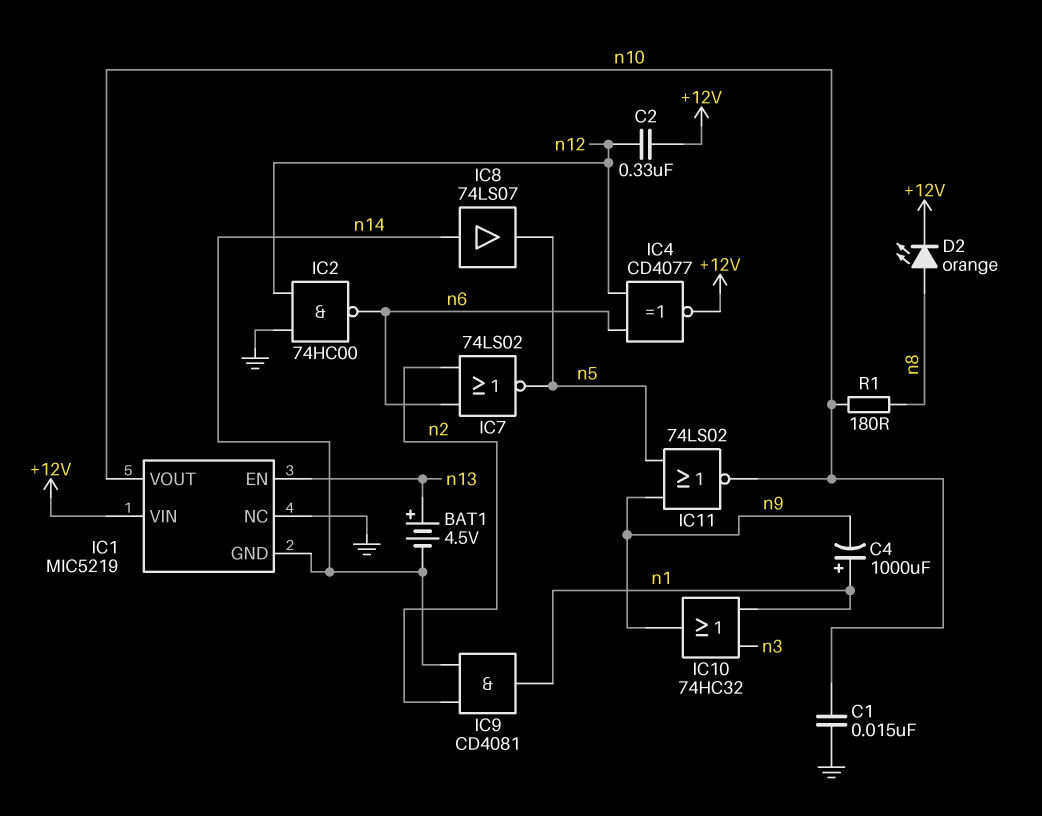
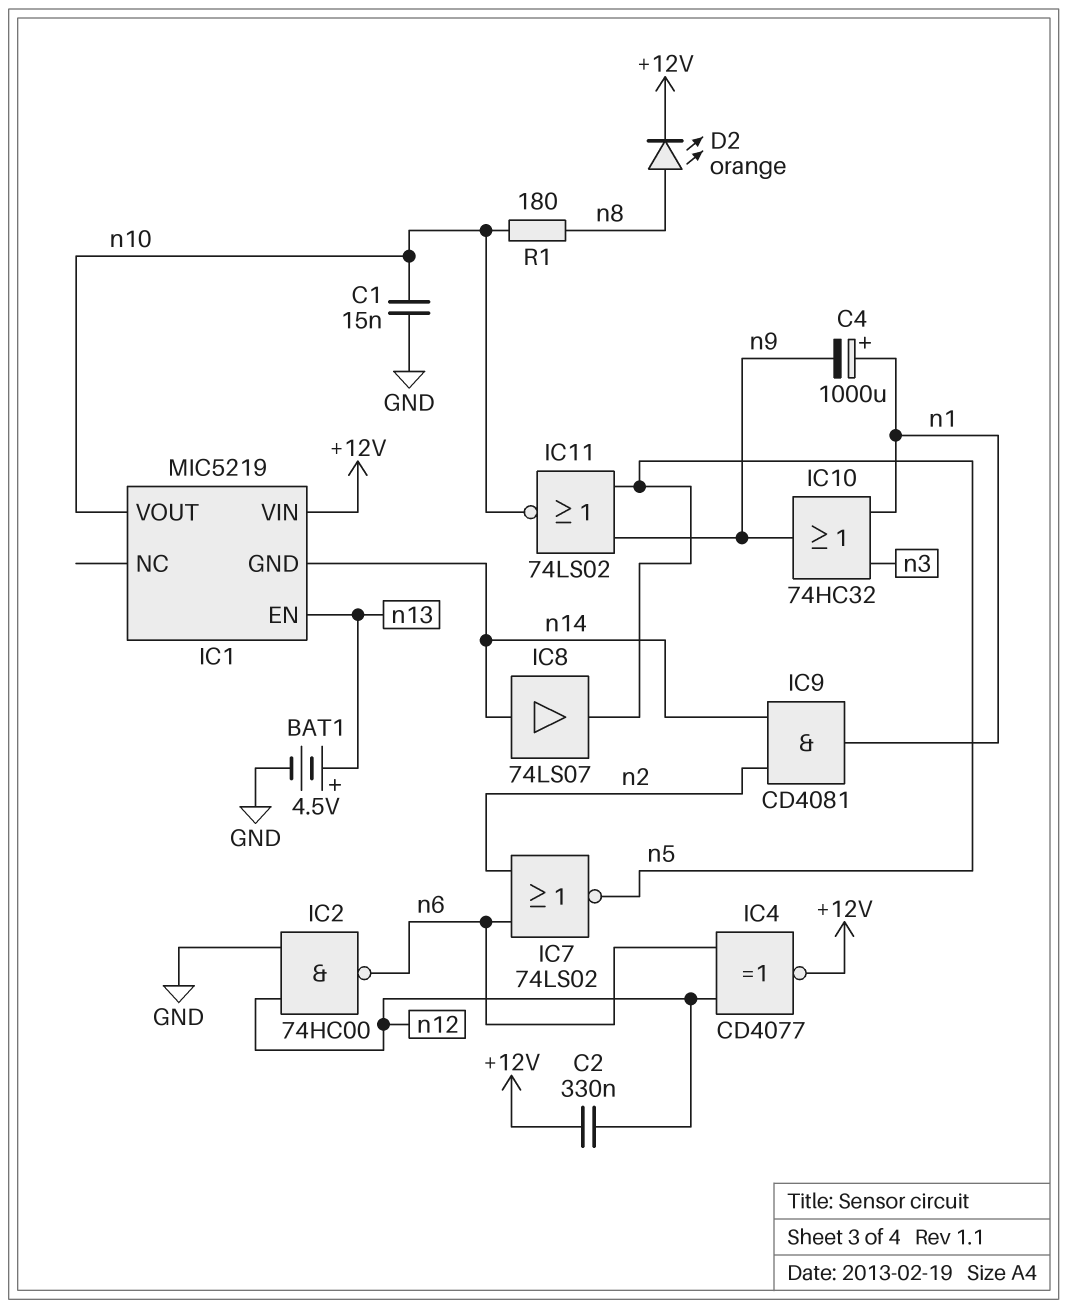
BAT1: 4.5V (plus n13, minus n14) -> 4.5V (plus n13, minus GND)
IC1 pin NC: GND -> none

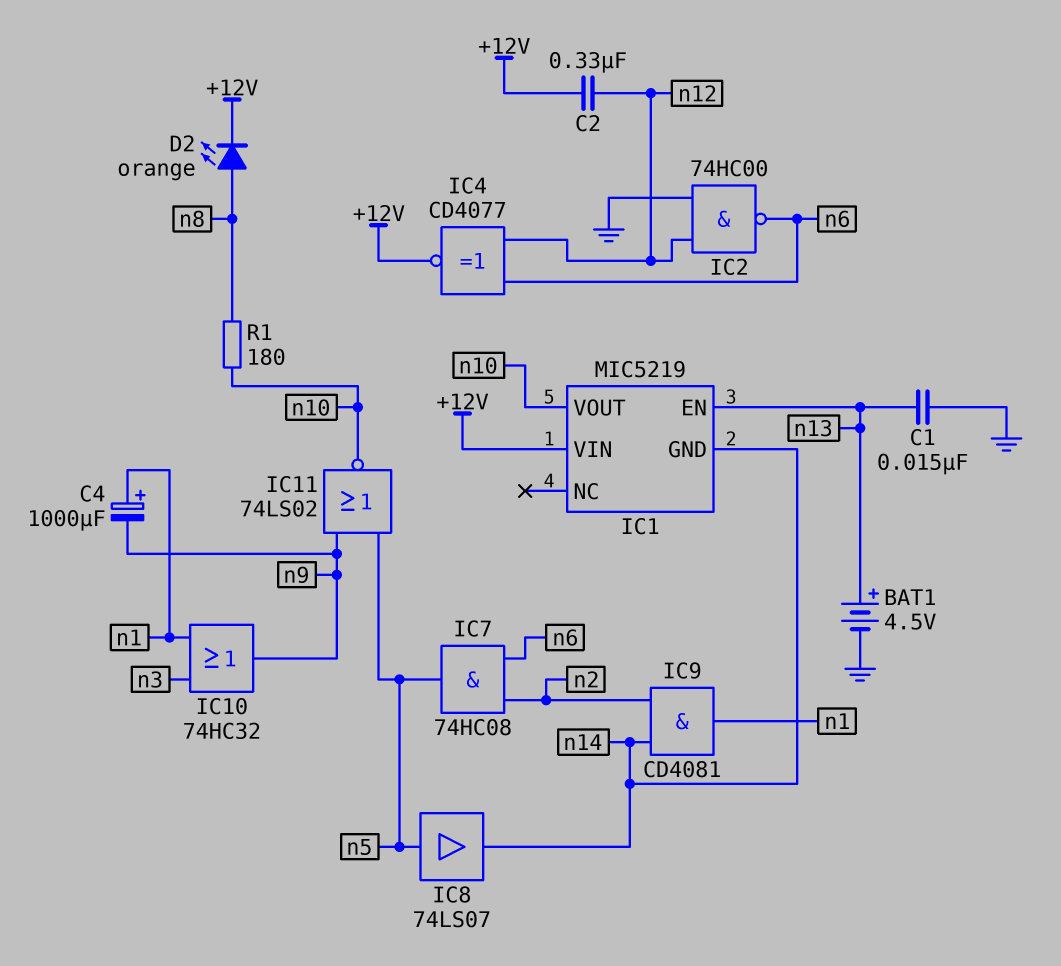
C1: 15nF (GND, n10) -> 15nF (GND, n13)
IC7: NOR 74LS02 (in n2, in n6, out n5) -> AND 74HC08 (in n2, in n6, out n5)
IC8: buffer 74LS07 (in n14, out n5) -> buffer 74LS07 (in n5, out n14)

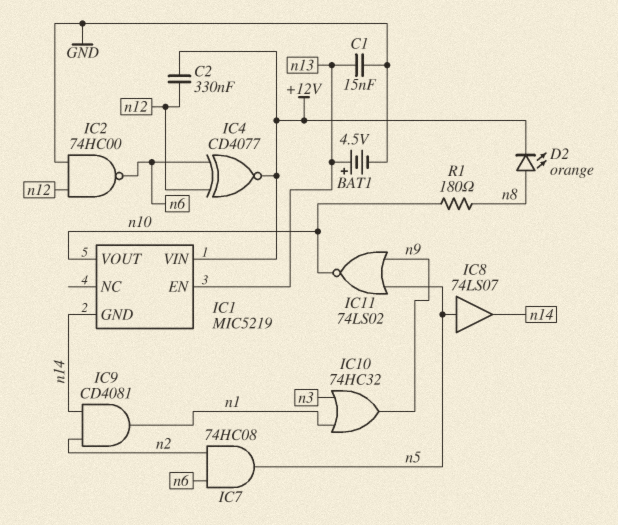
C4: 1000uF (plus n1, minus n9) -> none

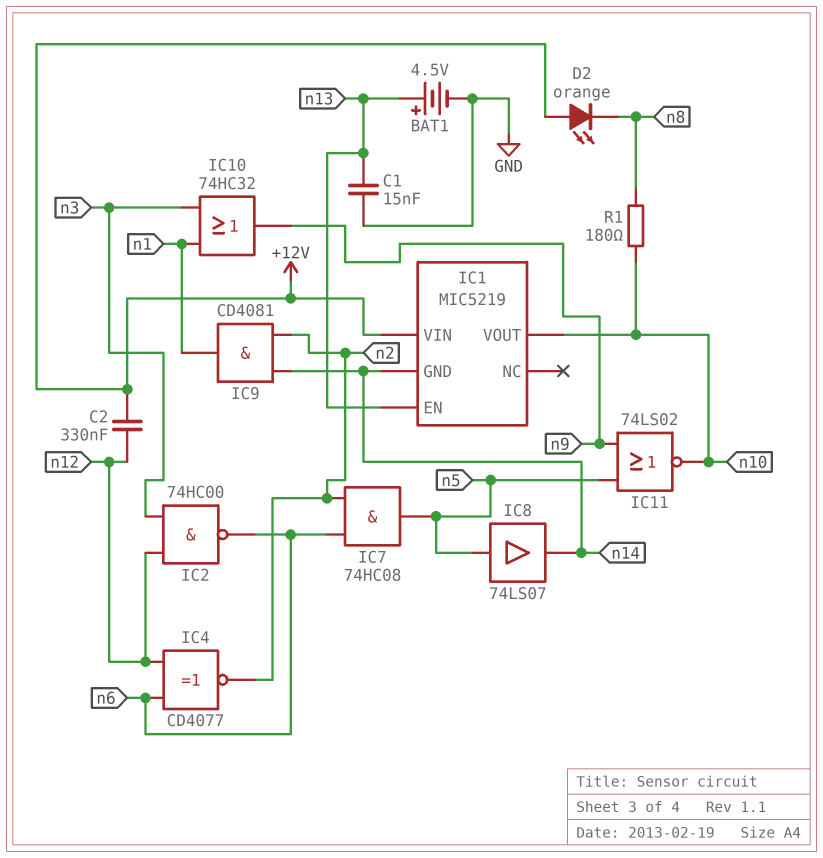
D2: LED orange (A n8, K +12V) -> LED orange (A +12V, K n8)
IC2: NAND 74HC00 (in GND, in n12, out n6) -> NAND 74HC00 (in n3, in n12, out n6)
IC4: XNOR CD4077 (in n6, in n12, out +12V) -> XNOR CD4077 (in n6, in n12, out n2)

